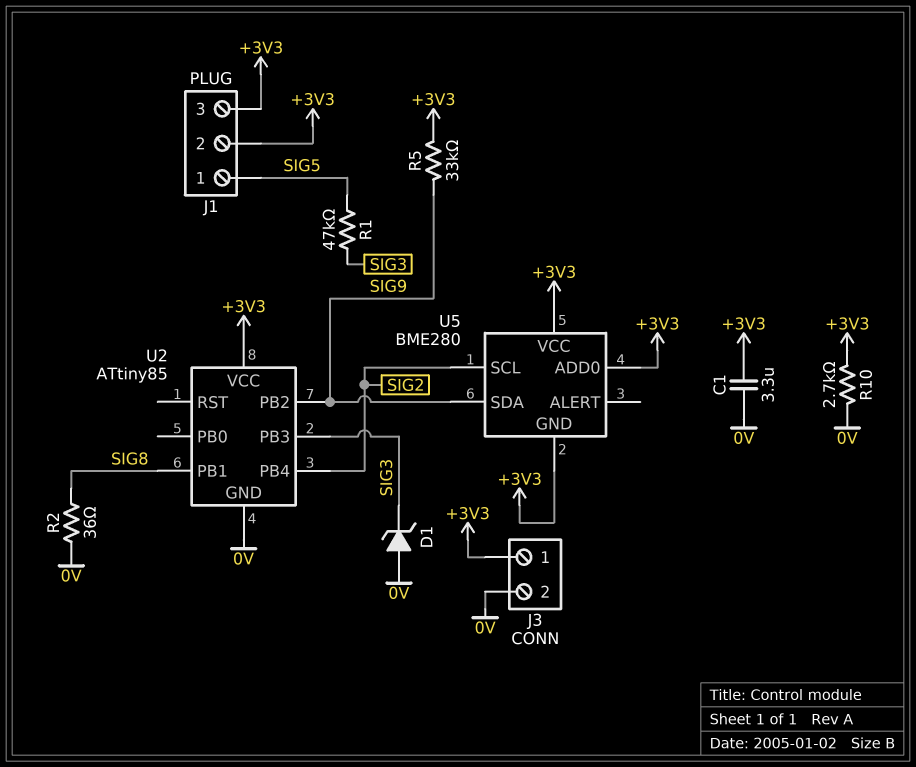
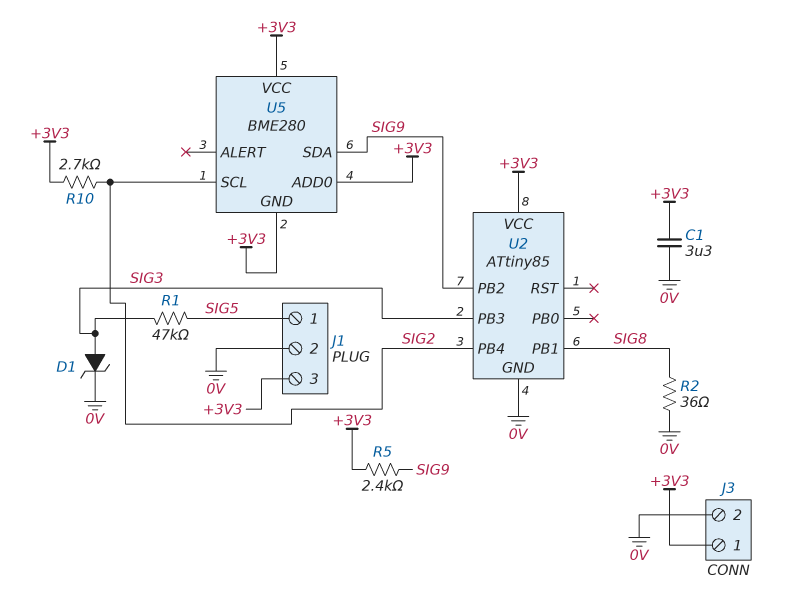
D1: zener (A 0V, K SIG3) -> zener (A SIG3, K 0V)
J1 pin 2: +3V3 -> 0V
R5: 33k (+3V3, SIG9) -> 2.4k (+3V3, SIG9)
R10: 2.7k (+3V3, 0V) -> 2.7k (+3V3, SIG2)

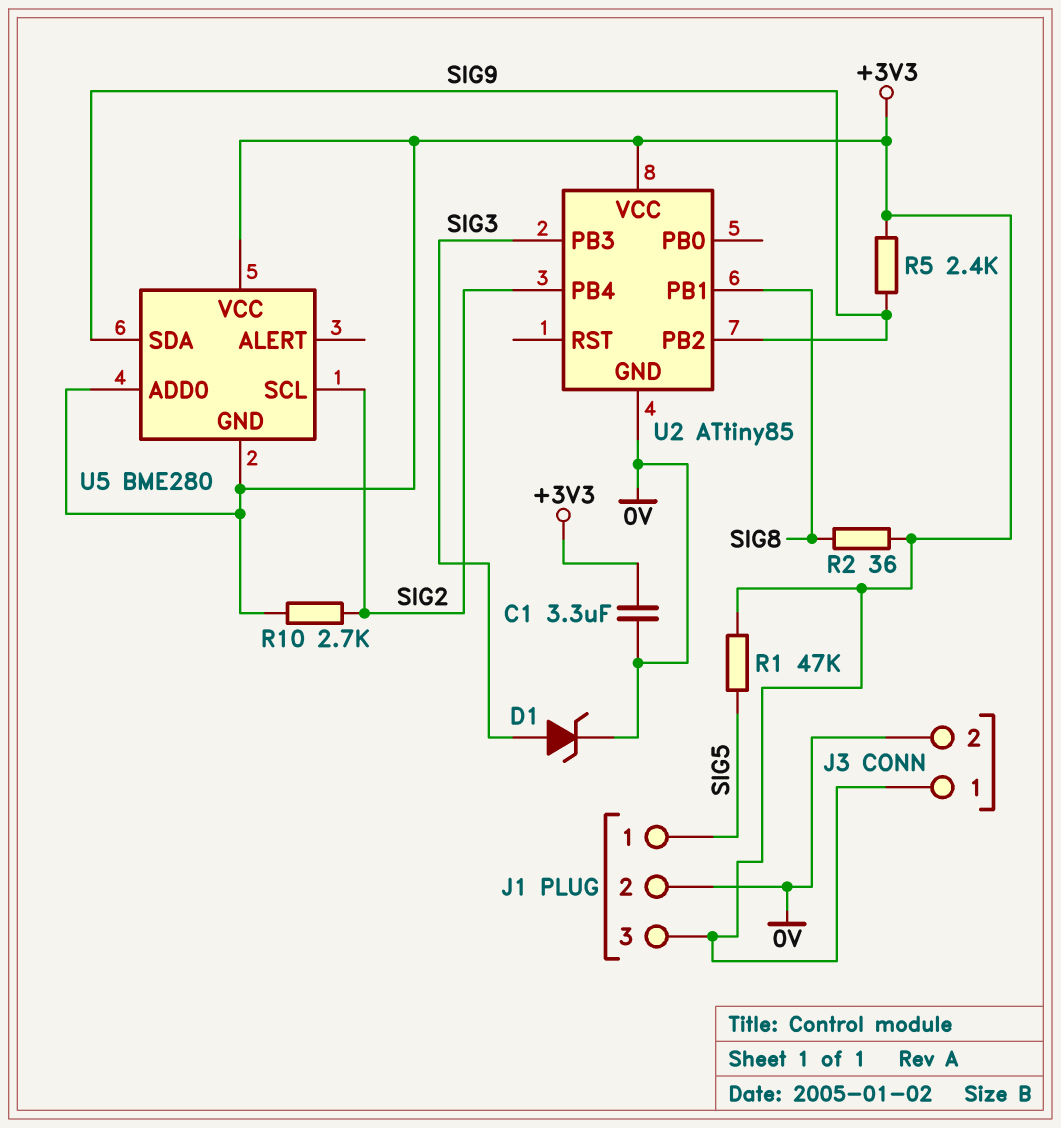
R1: 47k (SIG3, SIG5) -> 47k (+3V3, SIG5)
R2: 36 (0V, SIG8) -> 36 (+3V3, SIG8)

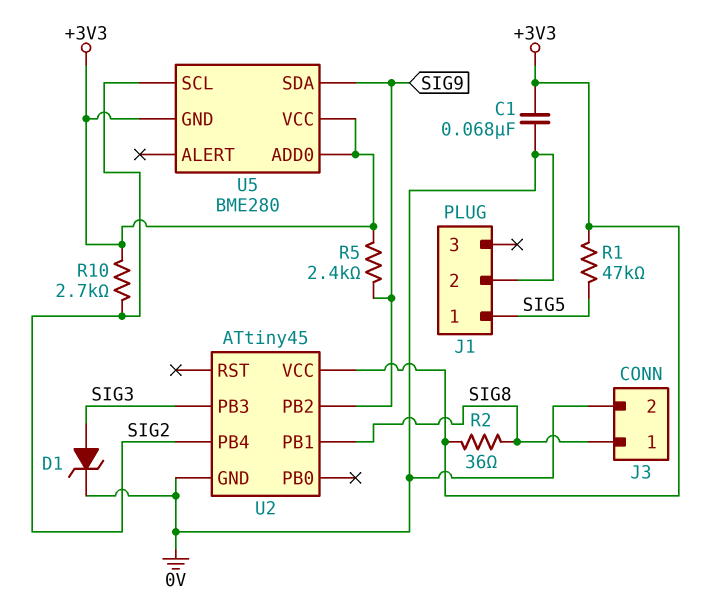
C1: 3.3uF (+3V3, 0V) -> 68nF (+3V3, 0V)
J1 pin 3: +3V3 -> none
J3 pin 1: +3V3 -> SIG8
U2: ATtiny85 -> ATtiny45

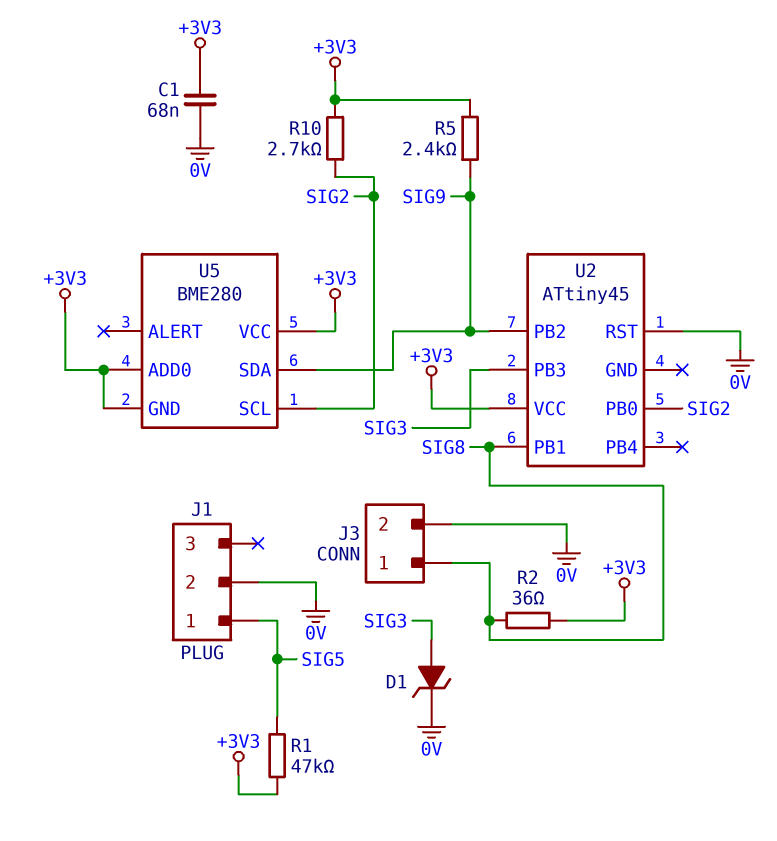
U2 pin GND: 0V -> none
U2 pin PB0: none -> SIG2
U2 pin PB4: SIG2 -> none
U2 pin RST: none -> 0V

